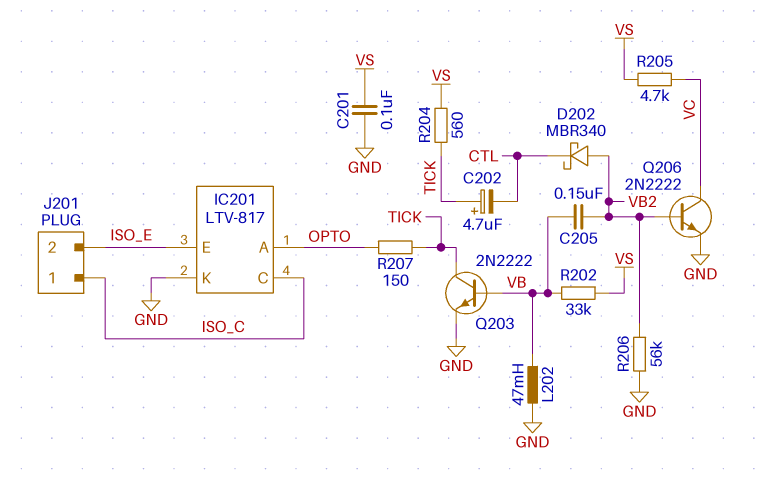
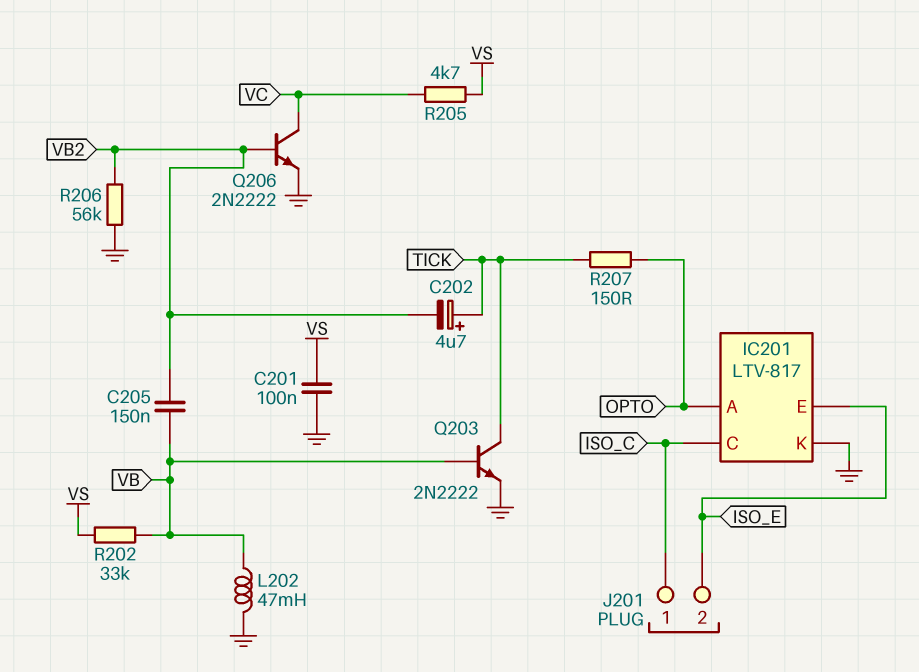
C202: 4.7uF (plus TICK, minus CTL) -> 4.7uF (plus TICK, minus VB2)
D202: schottky MBR340 (A VB2, K CTL) -> none
R204: 560 (TICK, VS) -> none

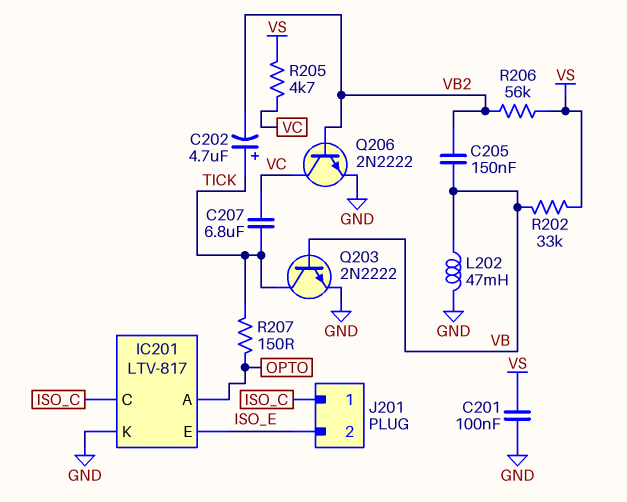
C207: none -> 6.8uF (TICK, VC)
R206: 56k (GND, VB2) -> 56k (VB2, VS)

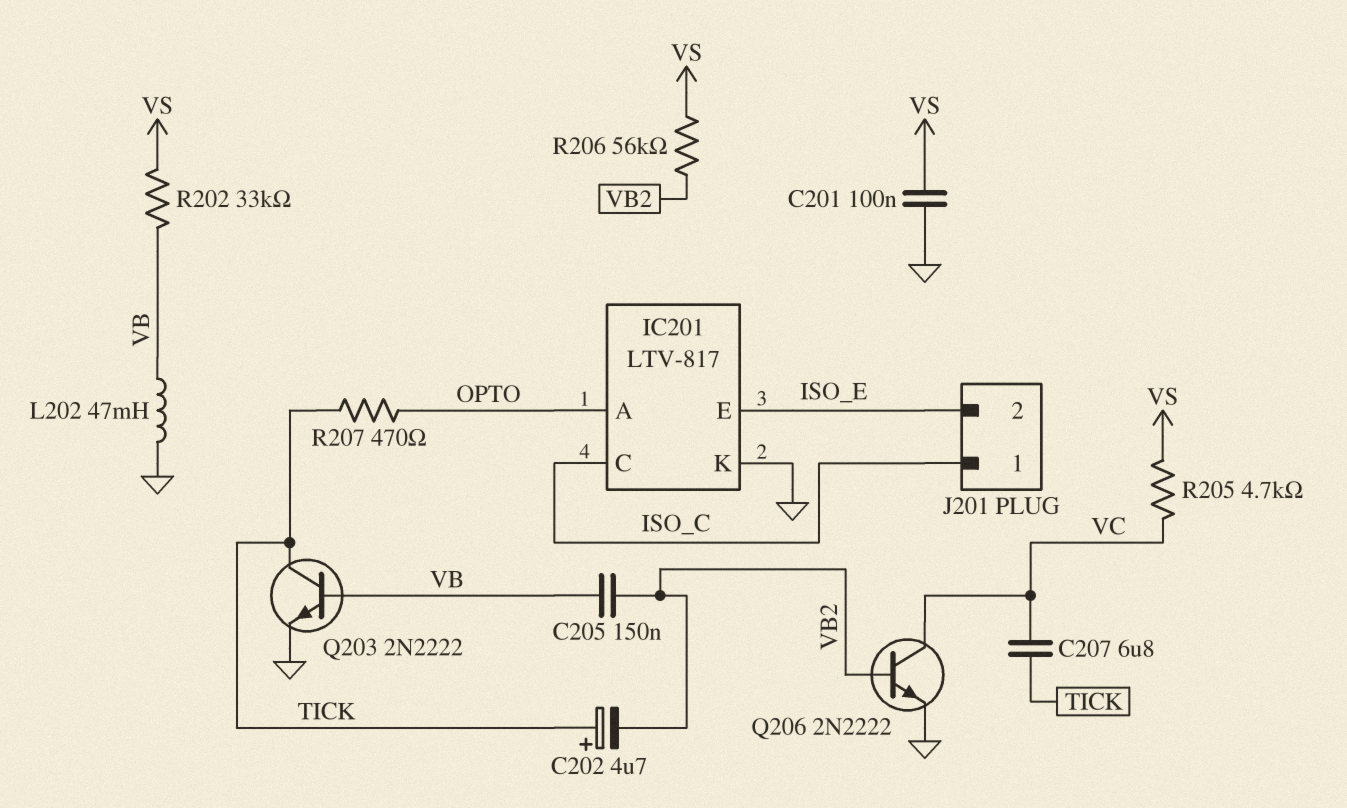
R207: 150 (OPTO, TICK) -> 470 (OPTO, TICK)

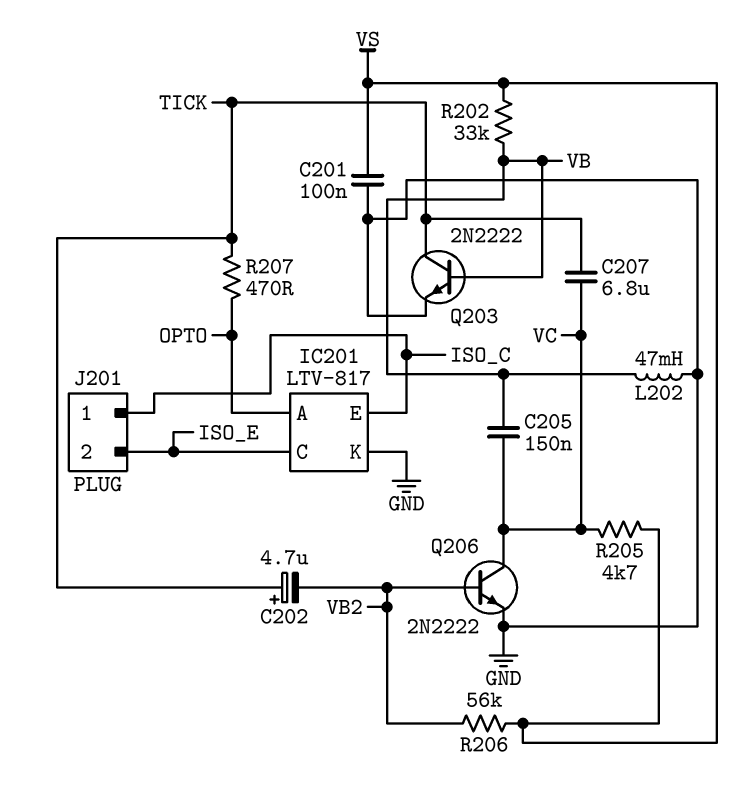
C205: 150nF (VB, VB2) -> 150nF (VB, VC)
IC201 pin C: ISO_C -> ISO_E
IC201 pin E: ISO_E -> ISO_C

